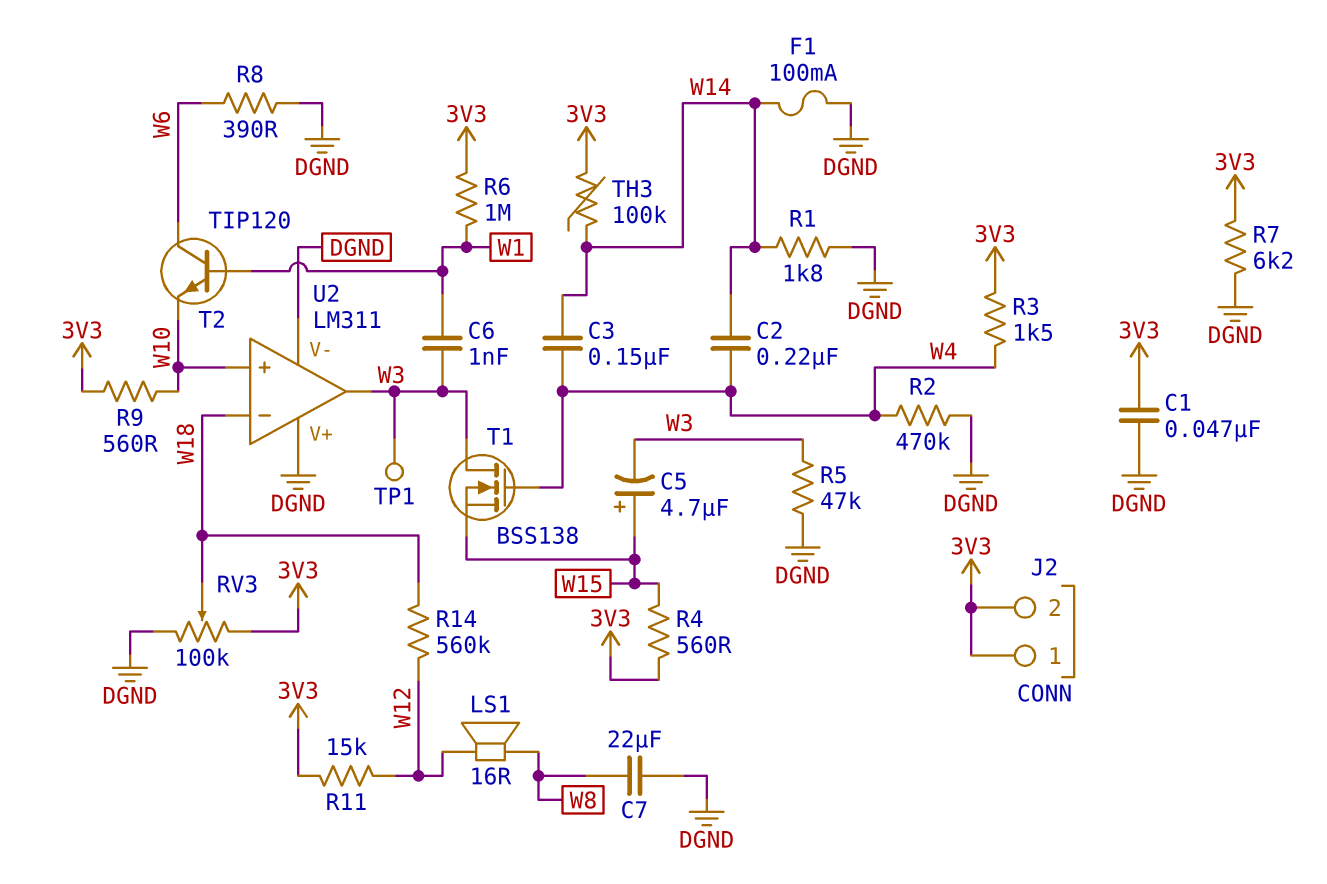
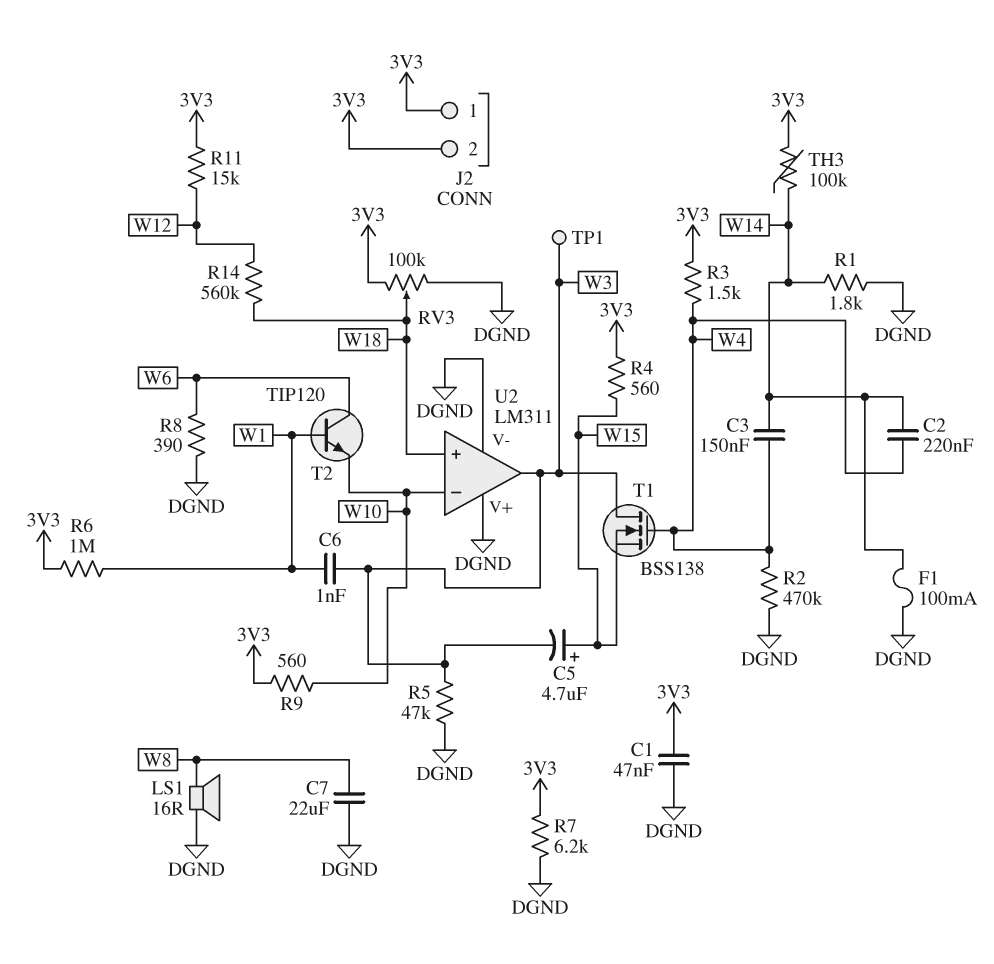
LS1: speaker 16R (W8, W12) -> speaker 16R (DGND, W8)
U2 pin in+: W10 -> W18
U2 pin in-: W18 -> W10

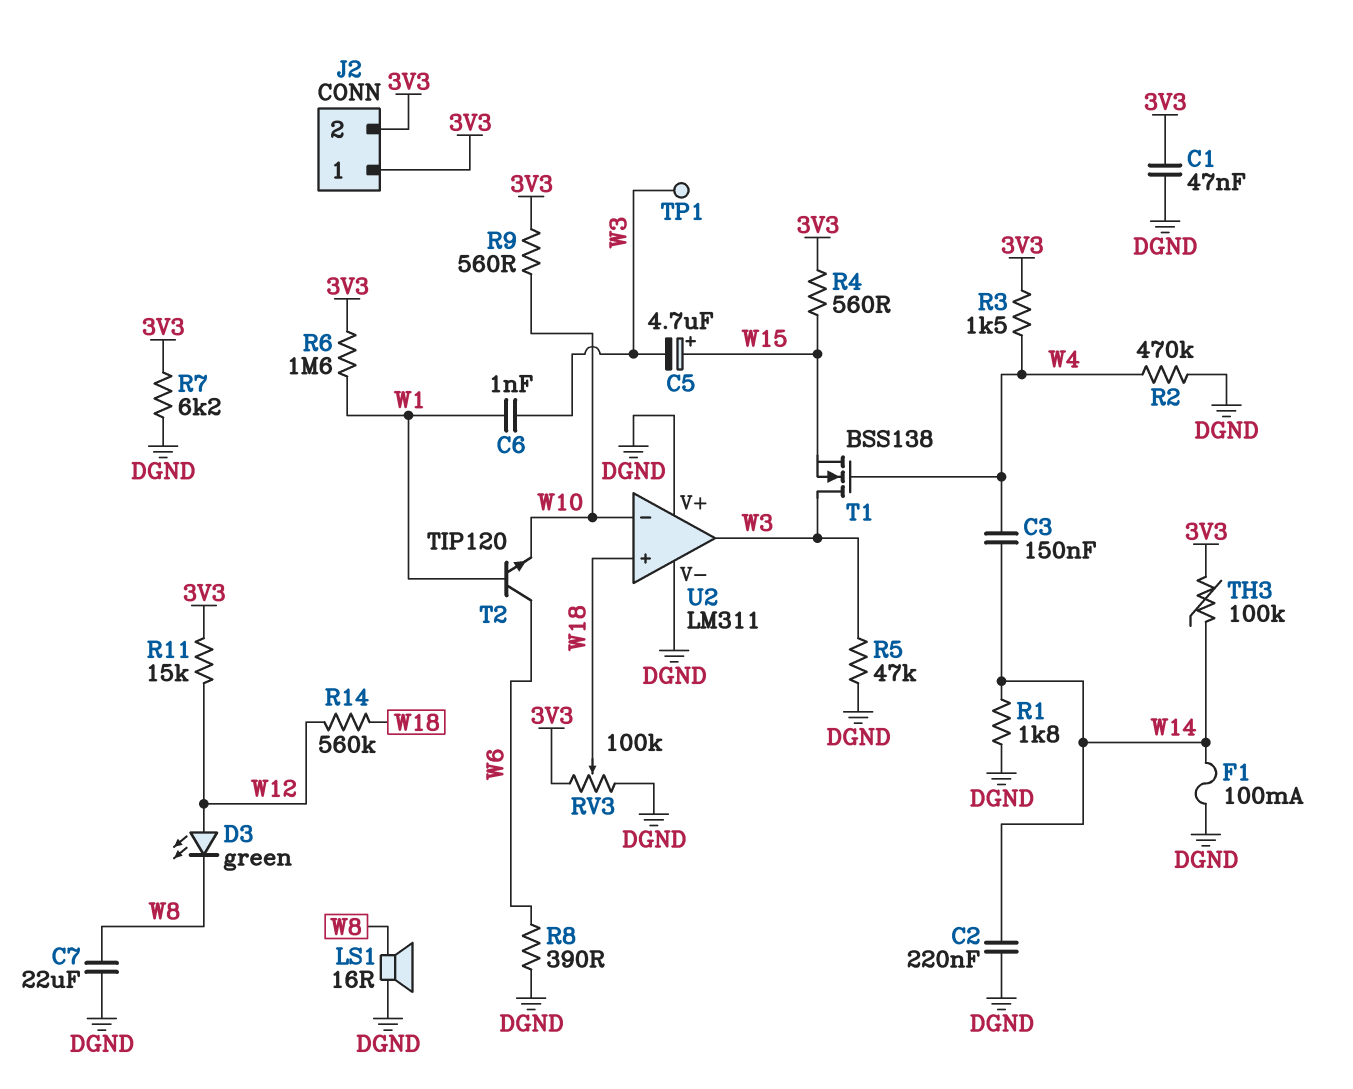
C2: 220nF (W4, W14) -> 220nF (DGND, W14)
D3: none -> LED green (A W12, K W8)
R6: 1M (3V3, W1) -> 1.6M (3V3, W1)

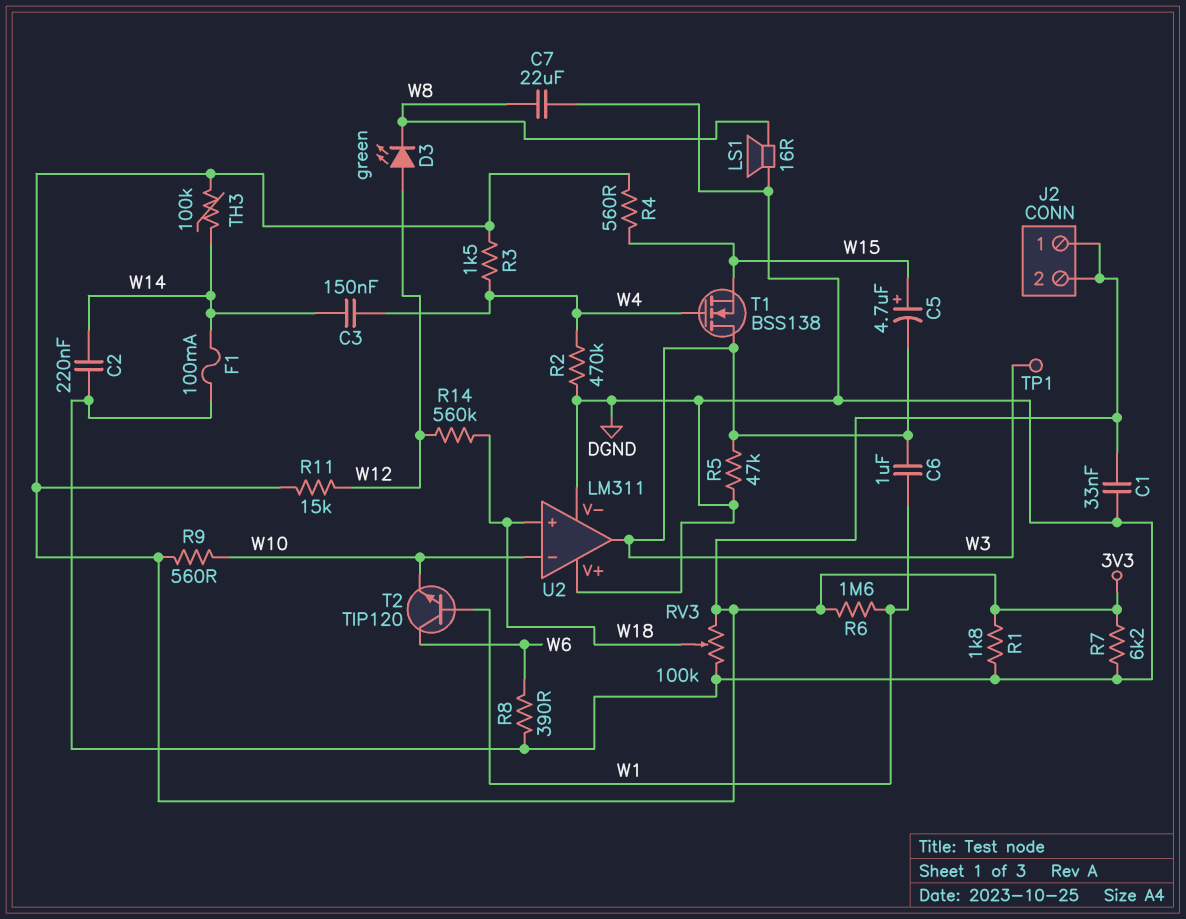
C1: 47nF (3V3, DGND) -> 33nF (3V3, DGND)
C6: 1nF (W1, W3) -> 1uF (W1, W3)
R1: 1.8k (DGND, W14) -> 1.8k (3V3, DGND)

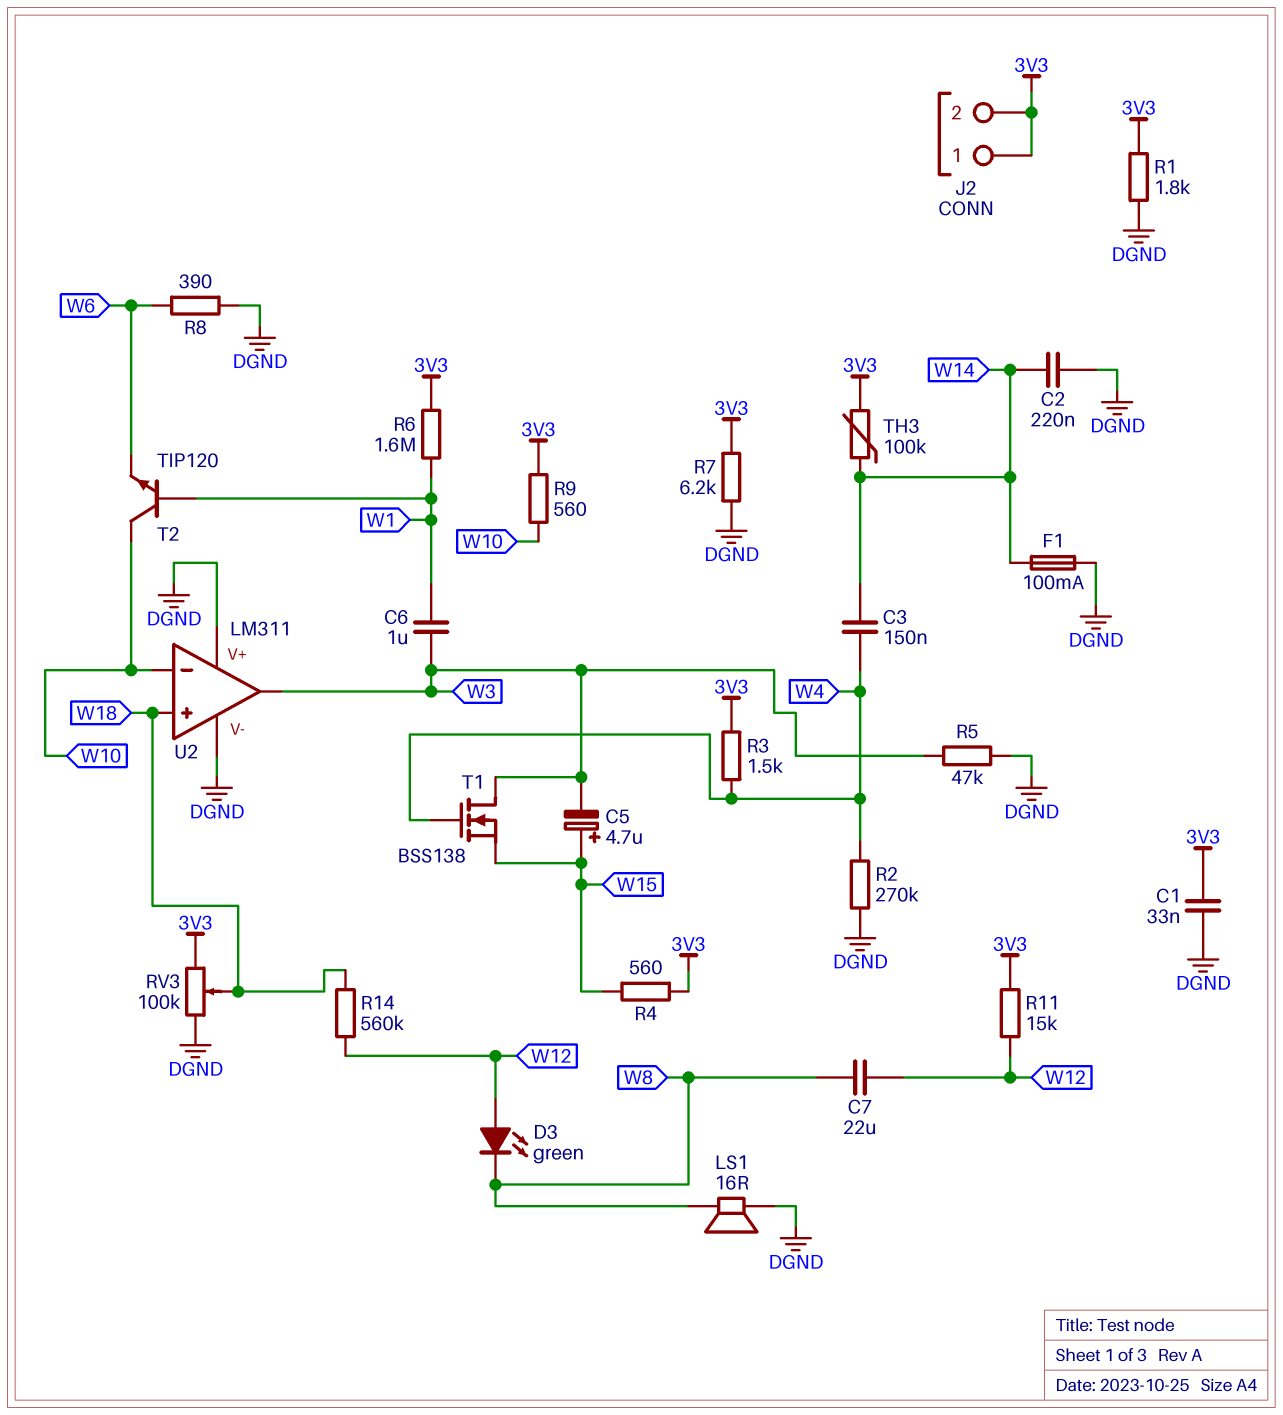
C7: 22uF (DGND, W8) -> 22uF (W8, W12)
R2: 470k (DGND, W4) -> 270k (DGND, W4)
T2: NPN TIP120 (B W1, C W6, E W10) -> NPN TIP120 (B W1, C W10, E W6)
TP1: test point (W3) -> none

